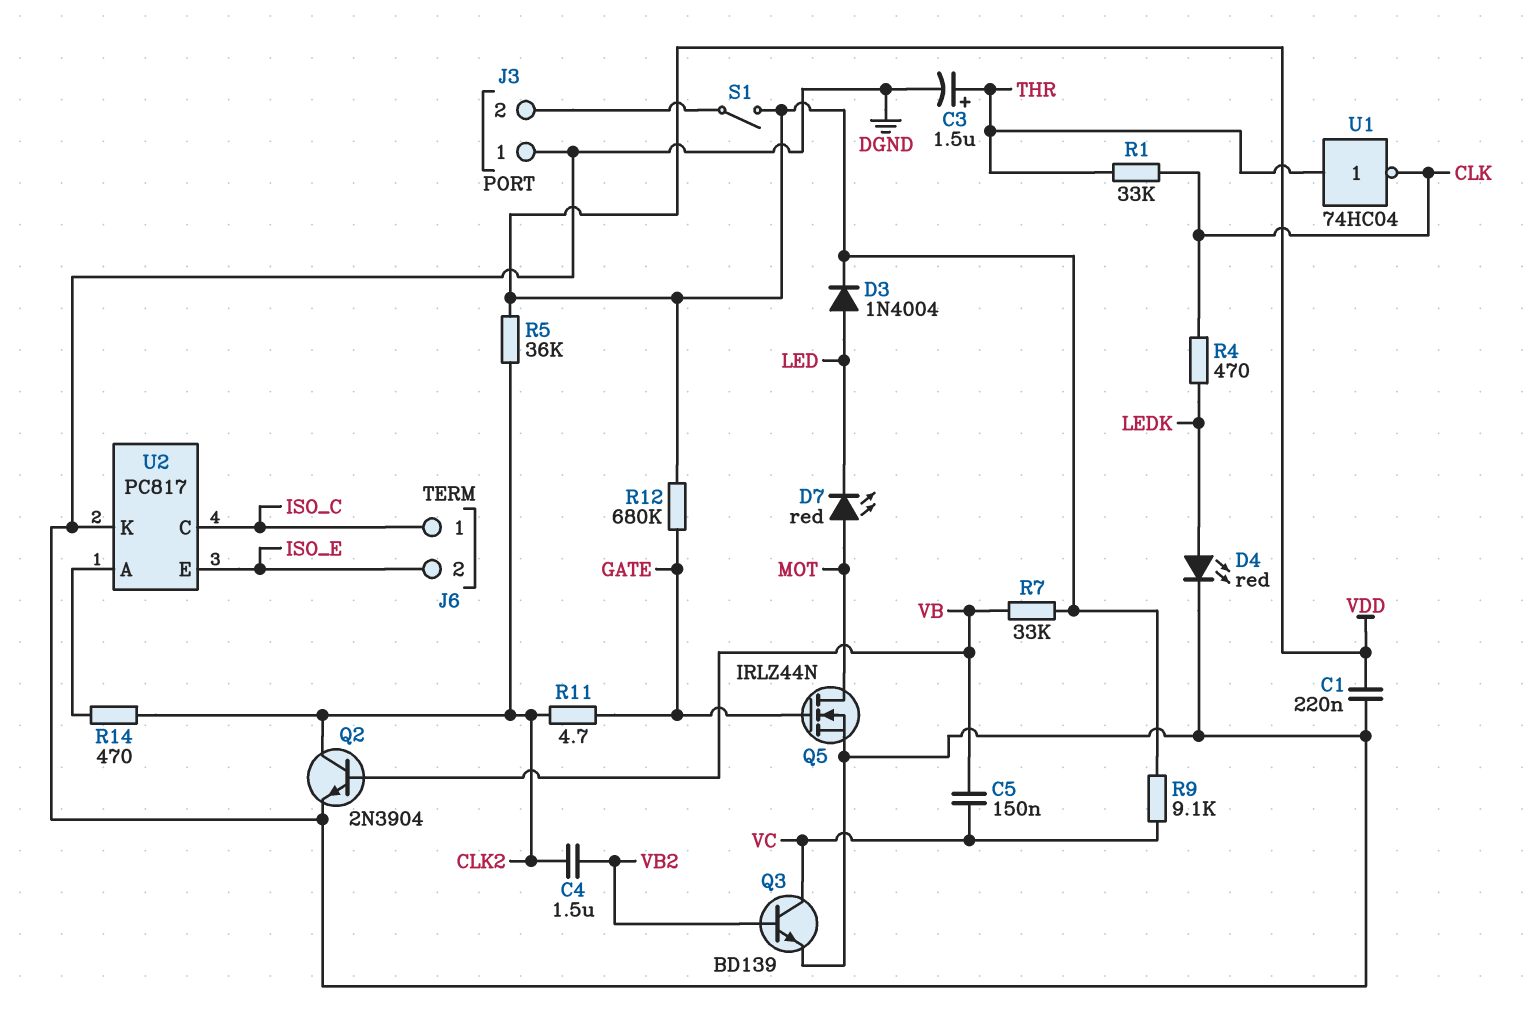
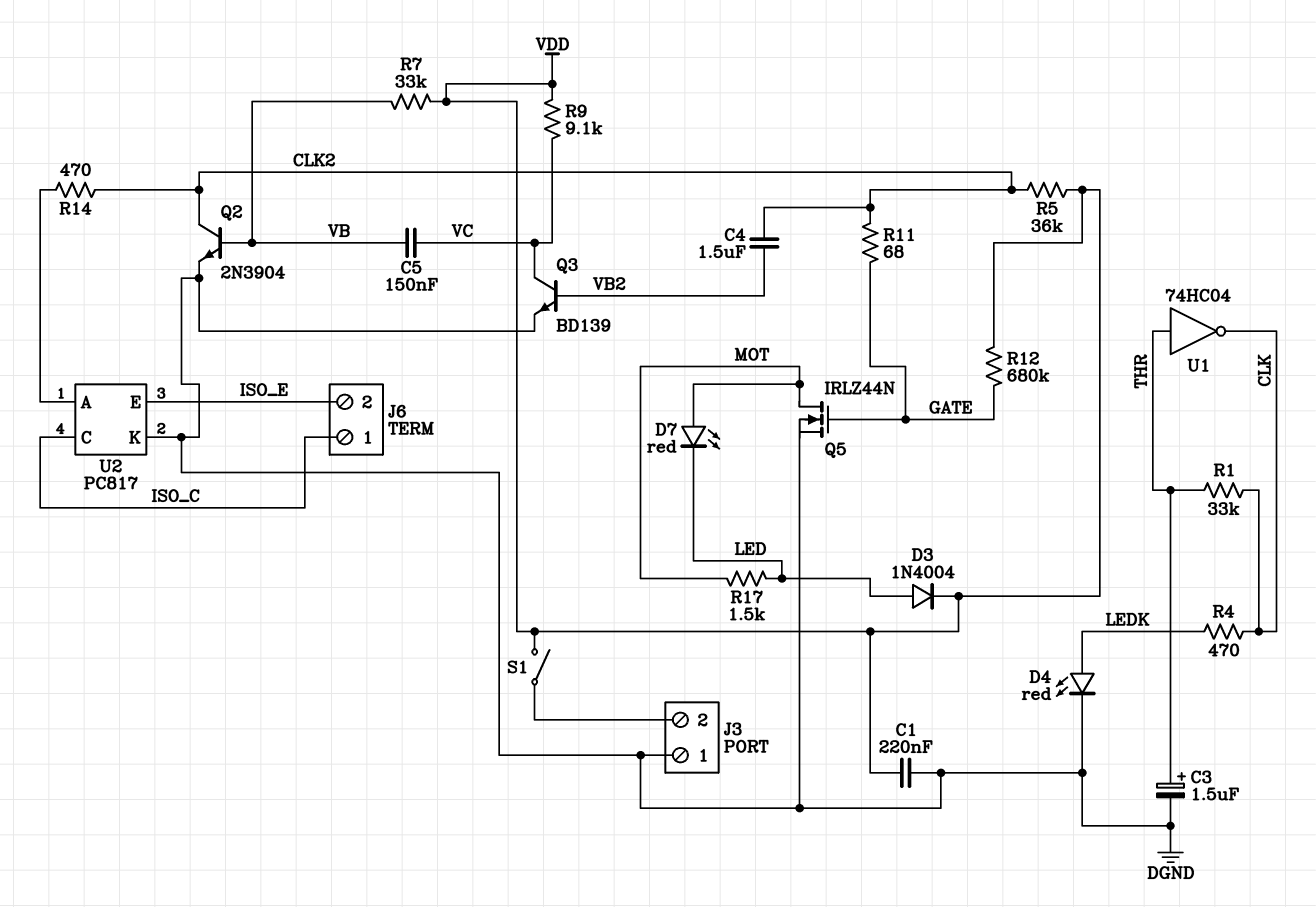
R11: 4.7 (CLK2, GATE) -> 68 (CLK2, GATE)
R17: none -> 1.5k (LED, MOT)

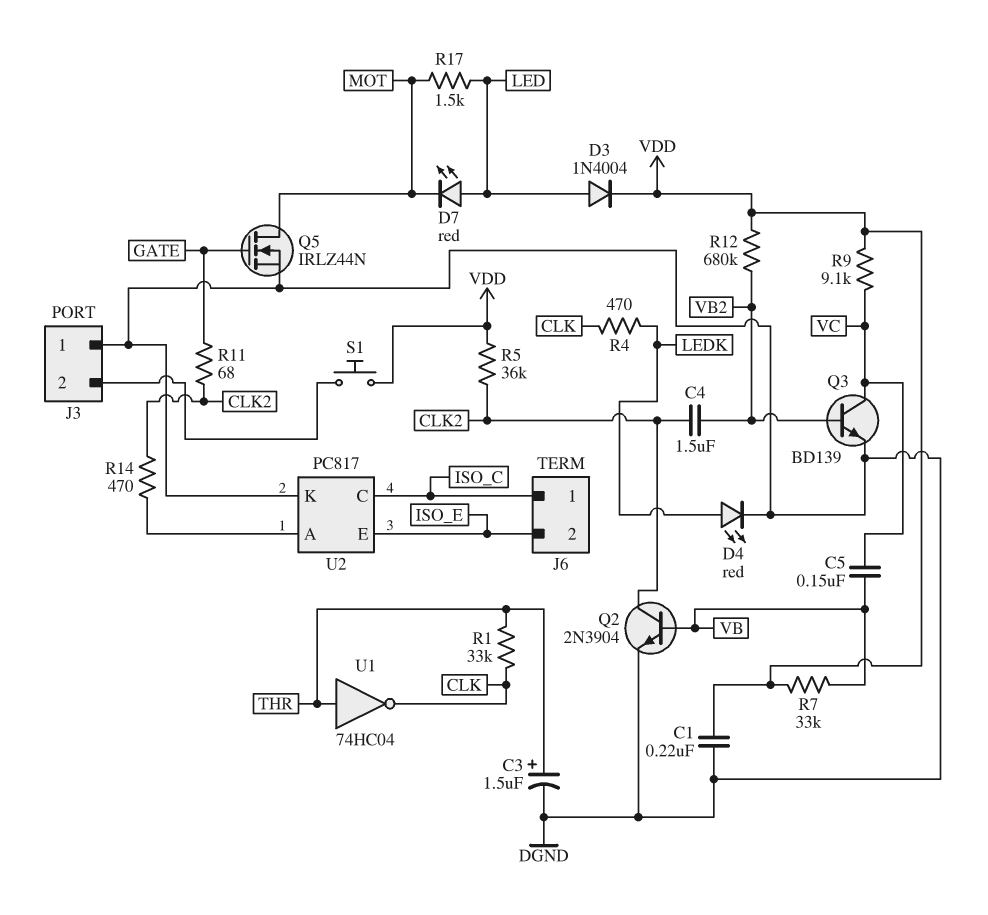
D7: LED red (A MOT, K LED) -> LED red (A LED, K MOT)
R12: 680k (GATE, VDD) -> 680k (VB2, VDD)
S1: switch (J3/2, VDD) -> button (J3/2, VDD)

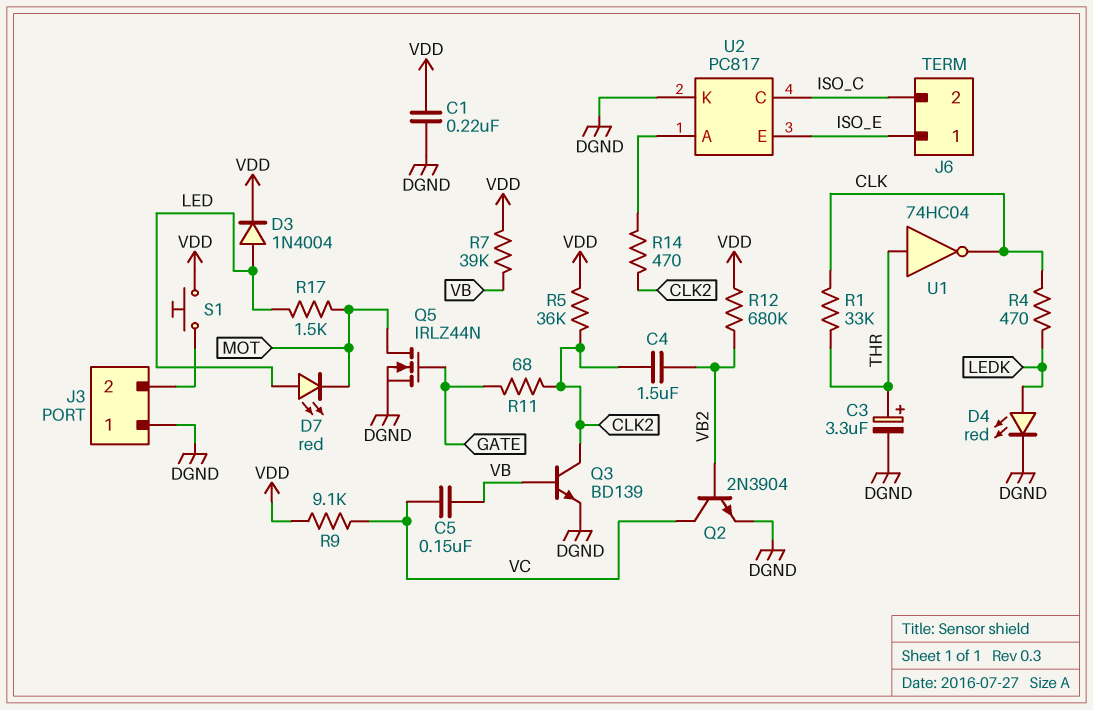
C3: 1.5uF (plus THR, minus DGND) -> 3.3uF (plus THR, minus DGND)
J6 pin 1: ISO_C -> ISO_E
J6 pin 2: ISO_E -> ISO_C
Q2: NPN 2N3904 (B VB, C CLK2, E DGND) -> NPN 2N3904 (B VB2, C VC, E DGND)
Q3: NPN BD139 (B VB2, C VC, E DGND) -> NPN BD139 (B VB, C CLK2, E DGND)
R7: 33k (VB, VDD) -> 39k (VB, VDD)

